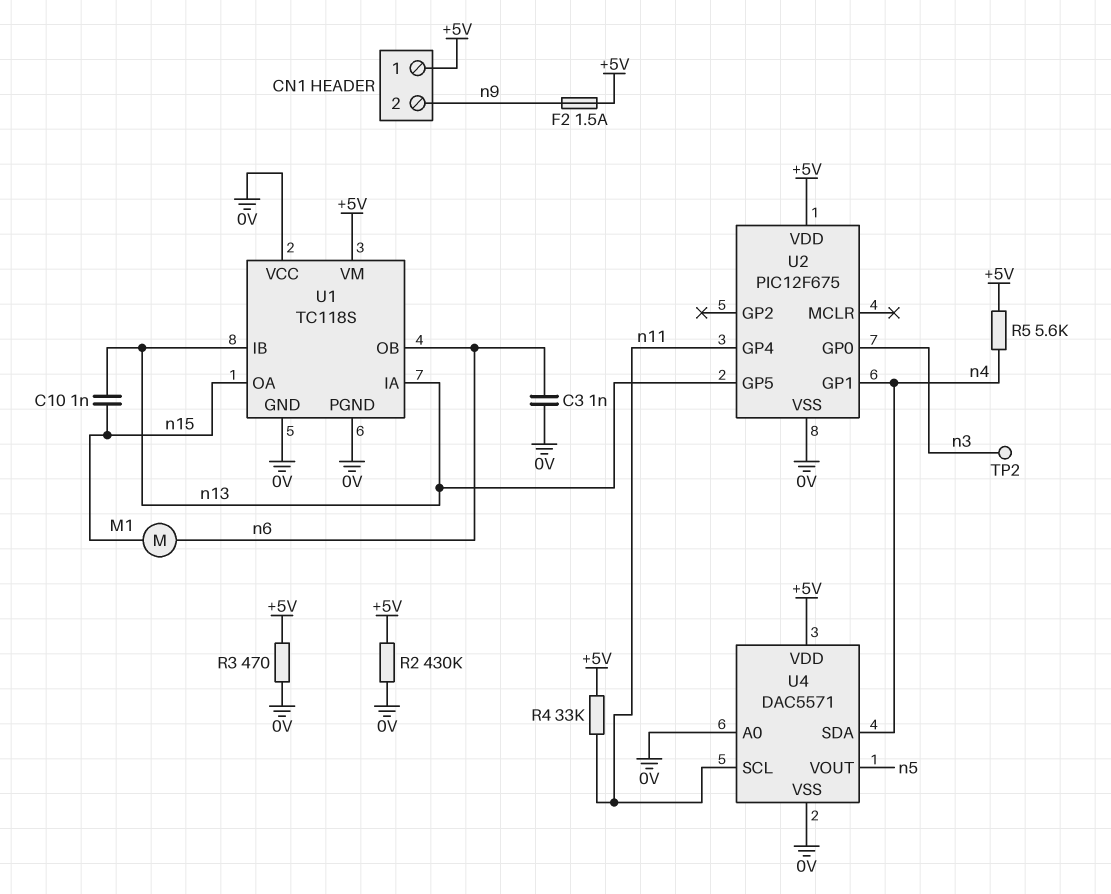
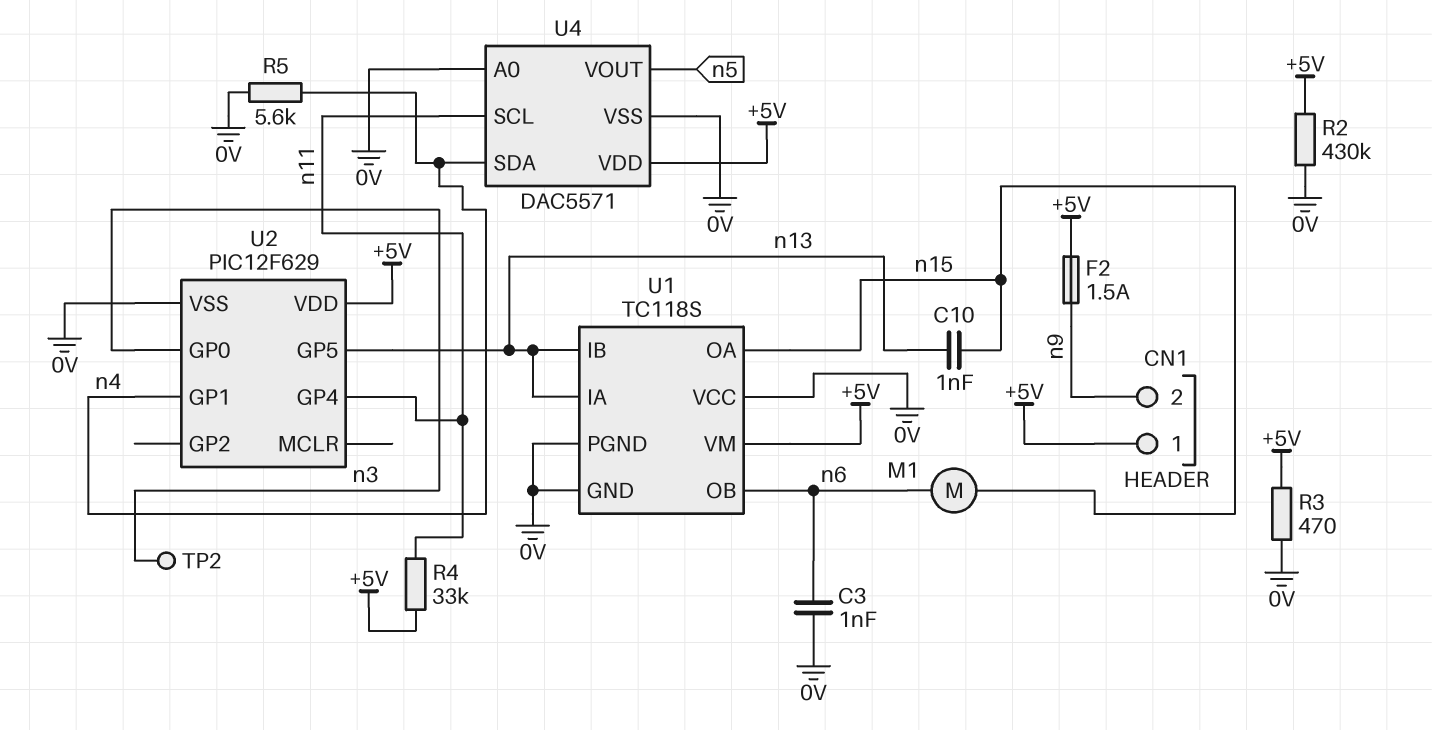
R5: 5.6k (+5V, n4) -> 5.6k (0V, n4)
U2: PIC12F675 -> PIC12F629

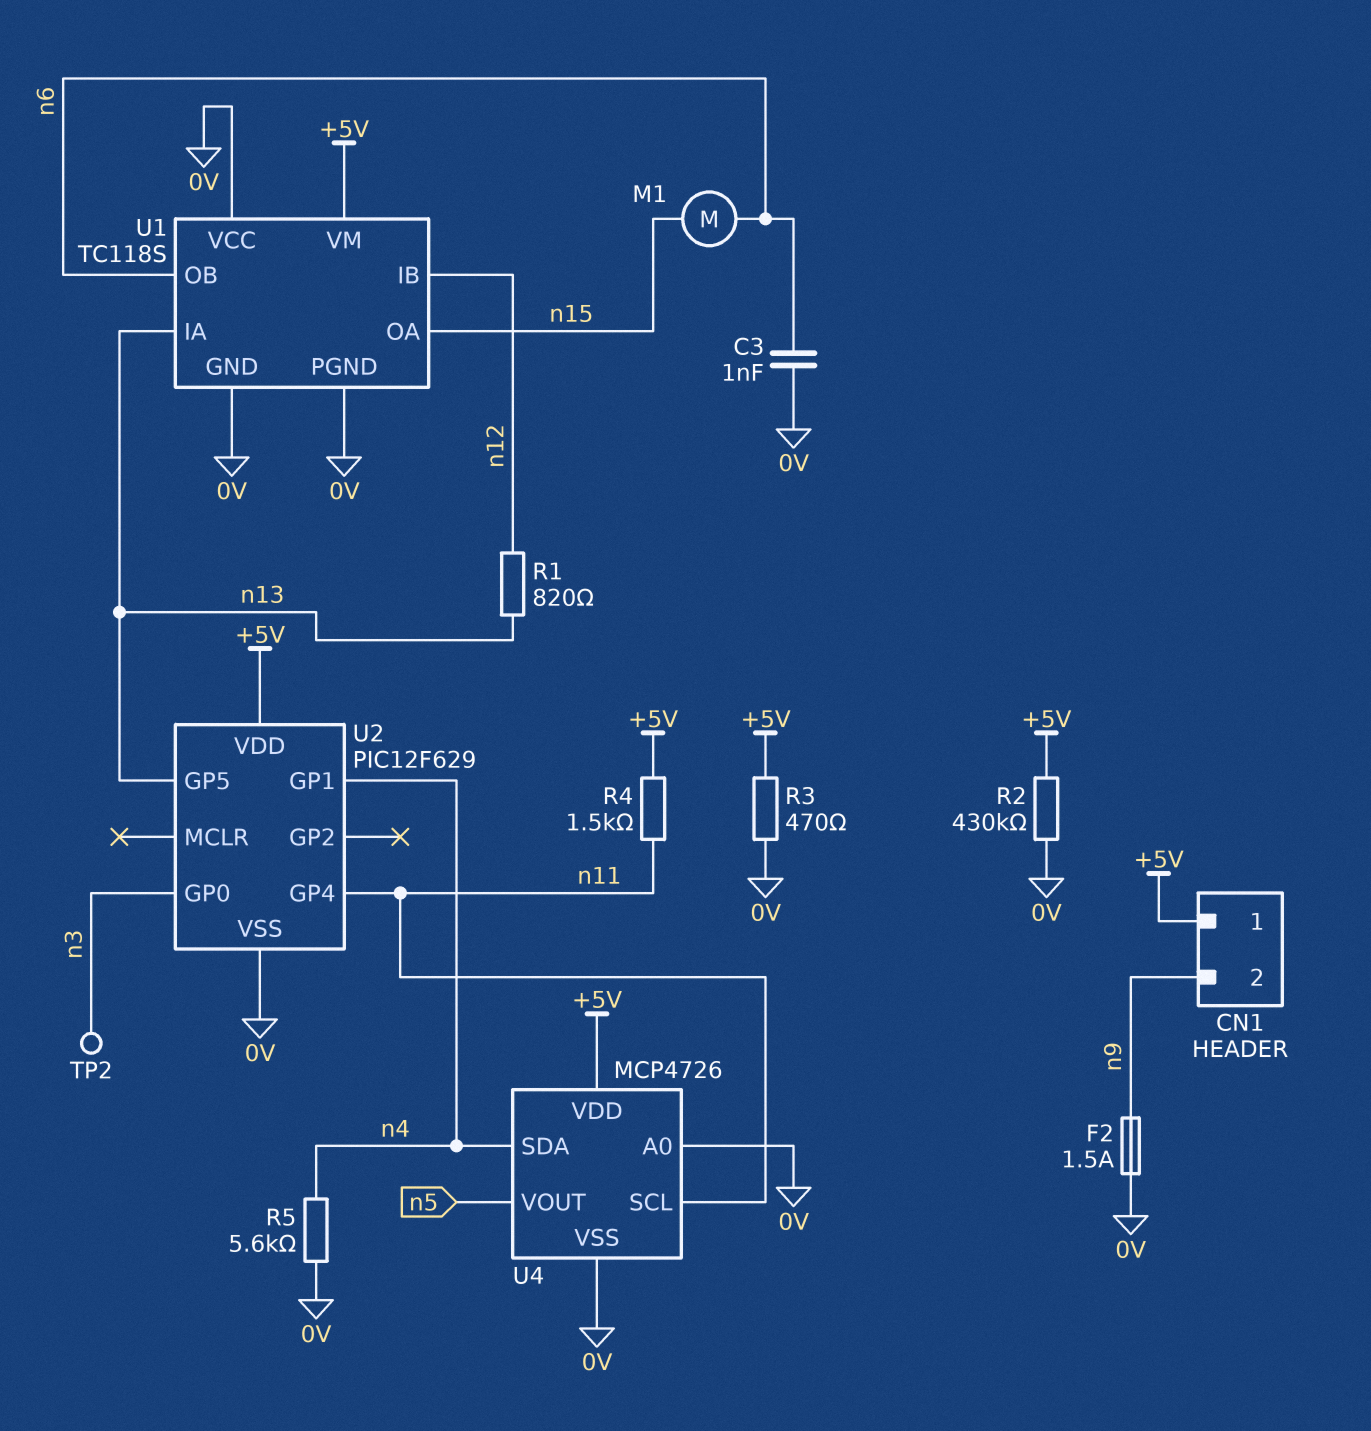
C10: 1nF (n13, n15) -> none
F2: 1.5A (+5V, n9) -> 1.5A (0V, n9)
R1: none -> 820 (n12, n13)
R4: 33k (+5V, n11) -> 1.5k (+5V, n11)
U1 pin IB: n13 -> n12
U4: DAC5571 -> MCP4726

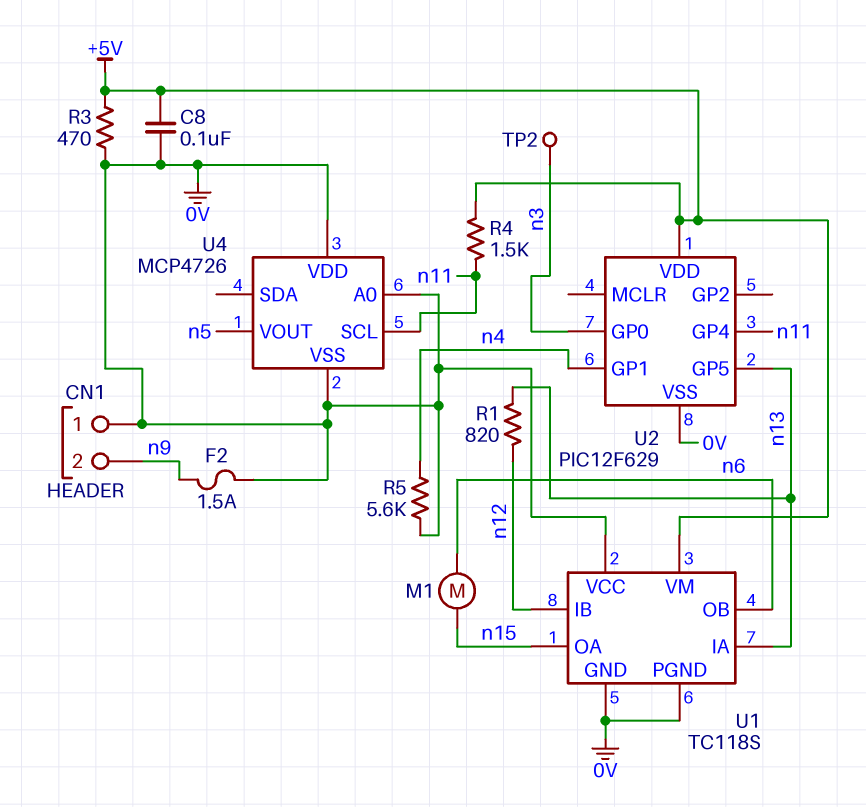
C3: 1nF (0V, n6) -> none
C8: none -> 100nF (+5V, 0V)
CN1 pin 1: +5V -> 0V
R2: 430k (+5V, 0V) -> none
U4 pin SDA: n4 -> none
U4 pin VDD: +5V -> 0V

